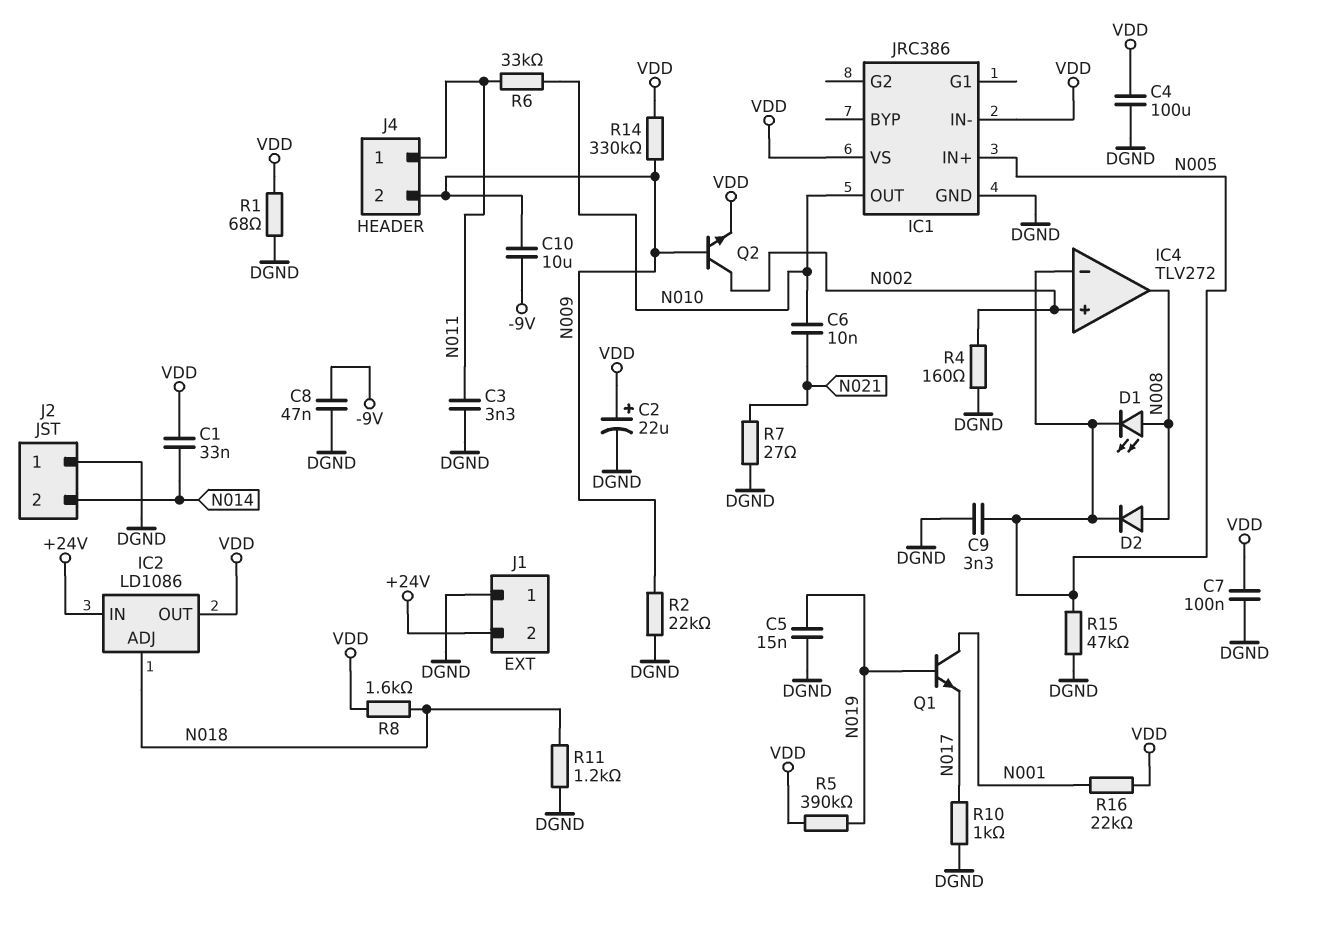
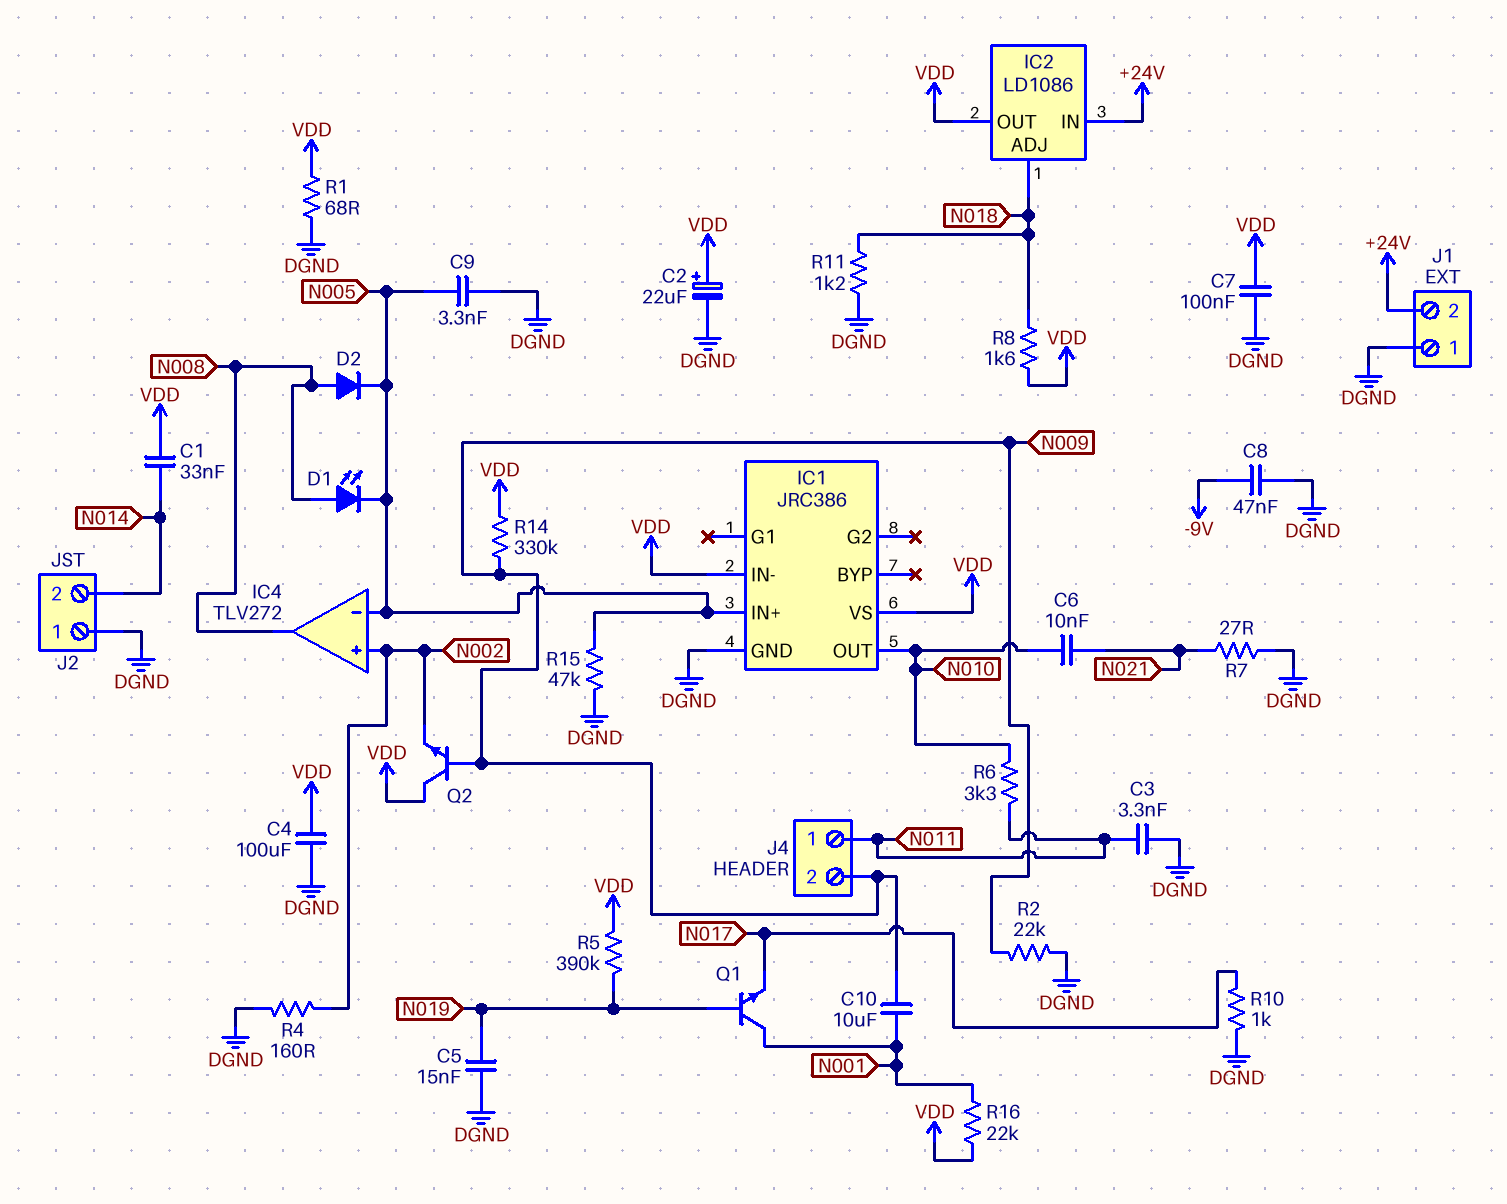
C10: 10uF (-9V, N009) -> 10uF (N001, N009)
Q2: NPN (B N009, C N002, E VDD) -> NPN (B N009, C VDD, E N002)
R6: 33k (N010, N011) -> 3.3k (N010, N011)

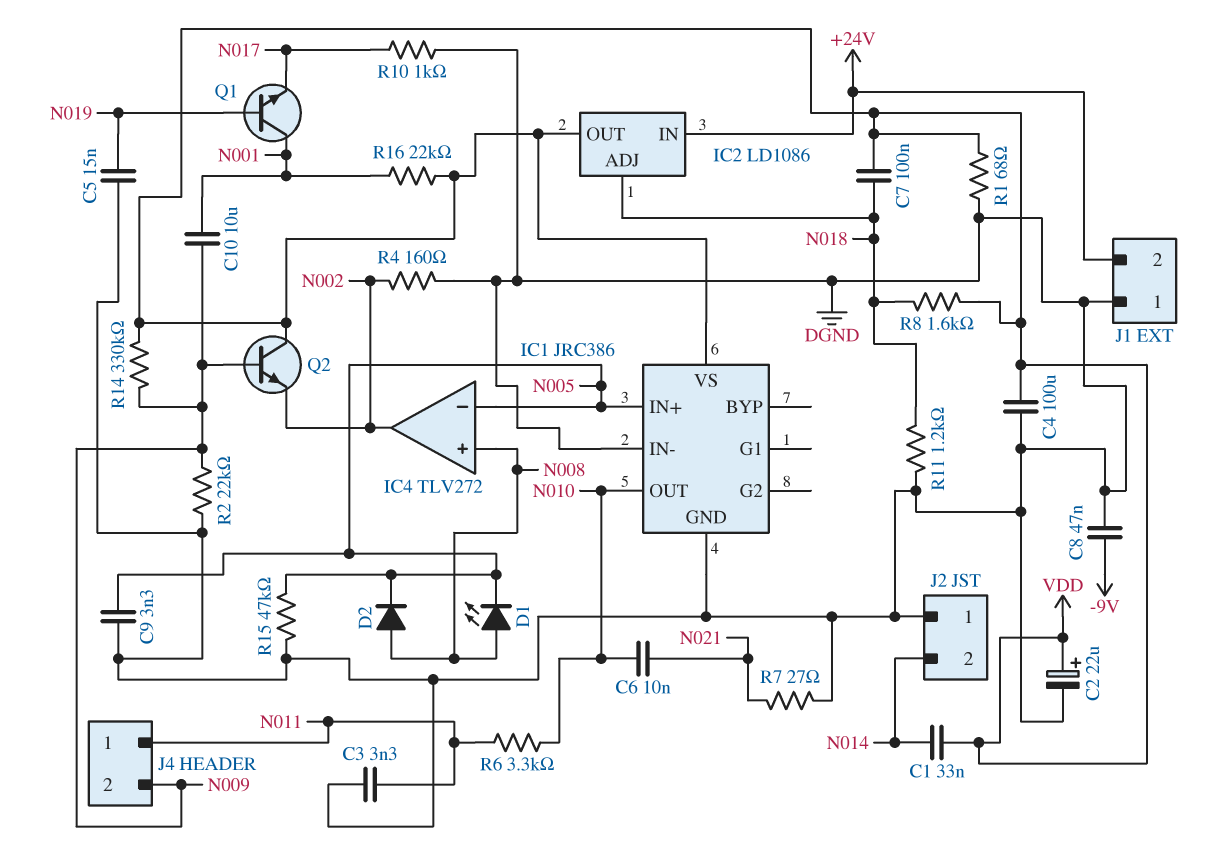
C7: 100nF (DGND, VDD) -> 100nF (N018, VDD)
IC1 pin IN-: VDD -> DGND
IC4 pin in+: N002 -> N008
IC4 pin out: N008 -> N002
R5: 390k (N019, VDD) -> none

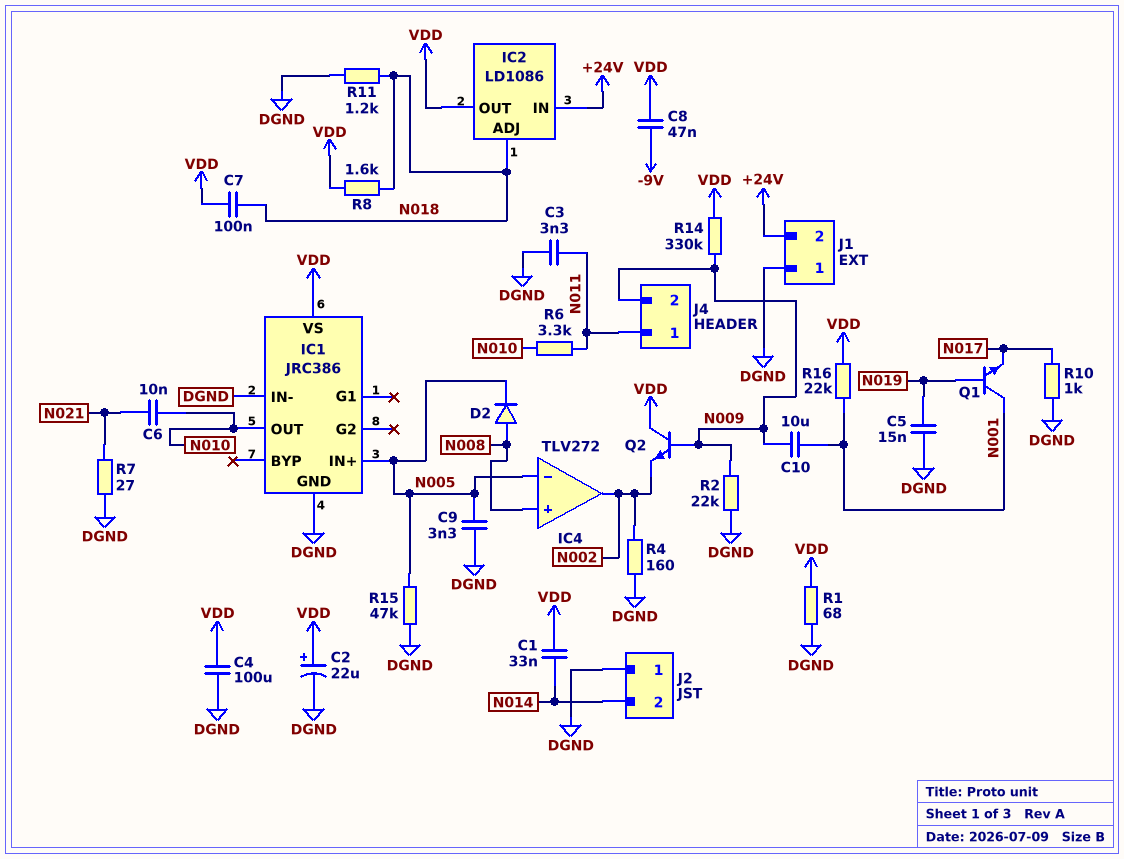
C8: 47nF (-9V, DGND) -> 47nF (-9V, VDD)
D1: LED (A N008, K N005) -> none

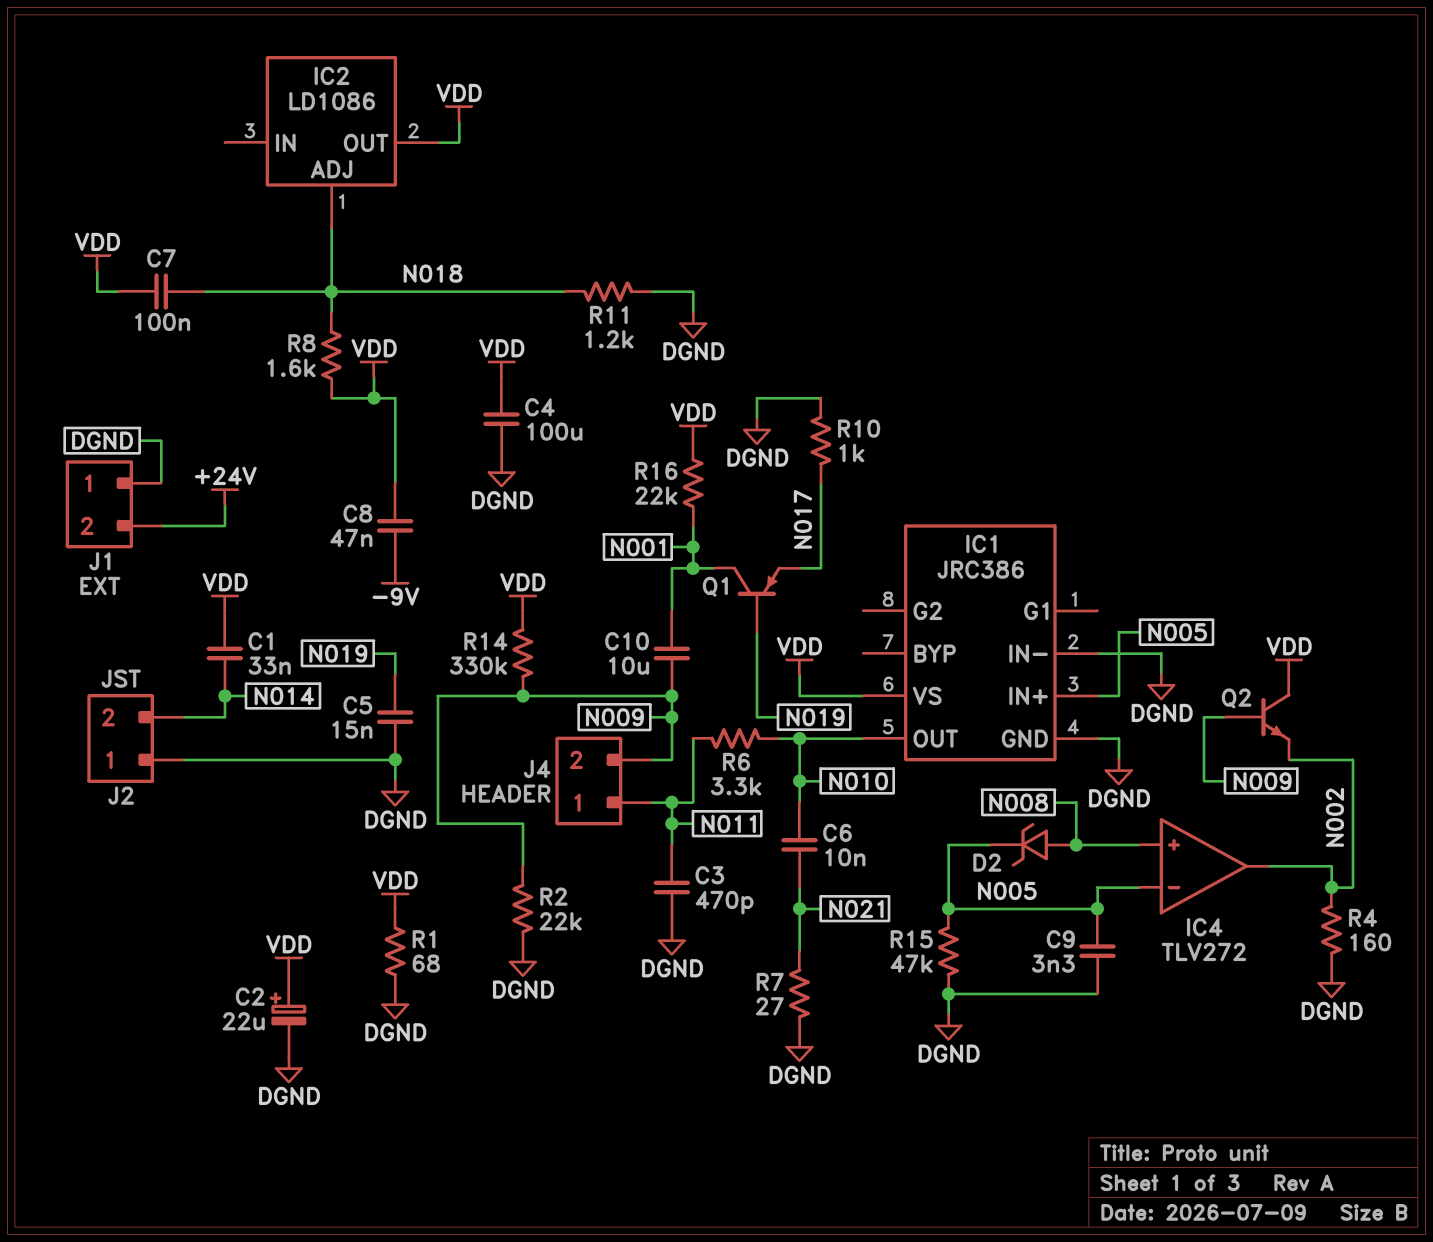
C3: 3.3nF (DGND, N011) -> 470pF (DGND, N011)
D2: diode (A N008, K N005) -> zener (A N008, K N005)
IC2 pin IN: +24V -> none
Q1: NPN (B N019, C N001, E N017) -> PNP (B N019, C N001, E N017)

